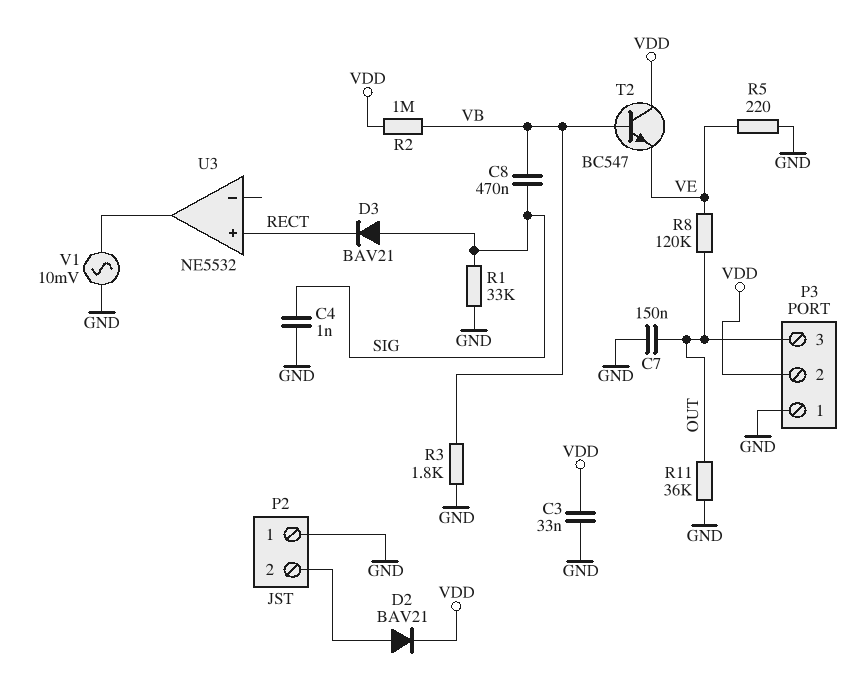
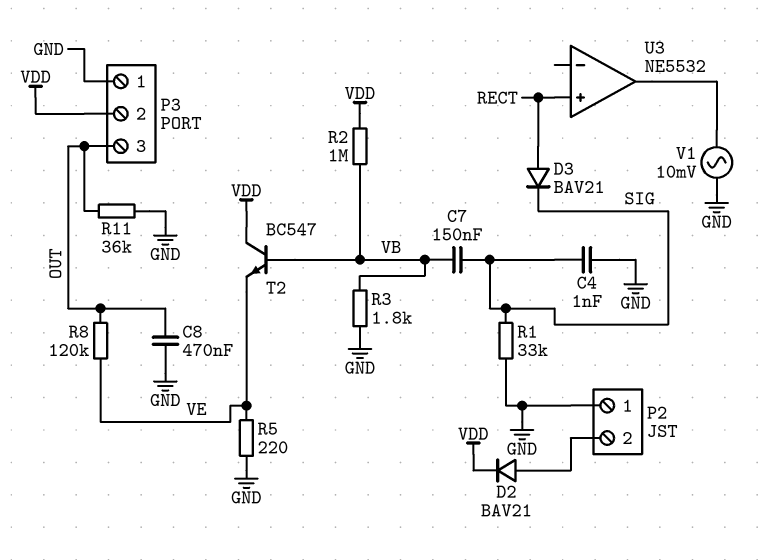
C3: 33nF (GND, VDD) -> none
C7: 150nF (GND, OUT) -> 150nF (SIG, VB)
C8: 470nF (SIG, VB) -> 470nF (GND, OUT)
D3: diode BAV21 (A SIG, K RECT) -> diode BAV21 (A RECT, K SIG)

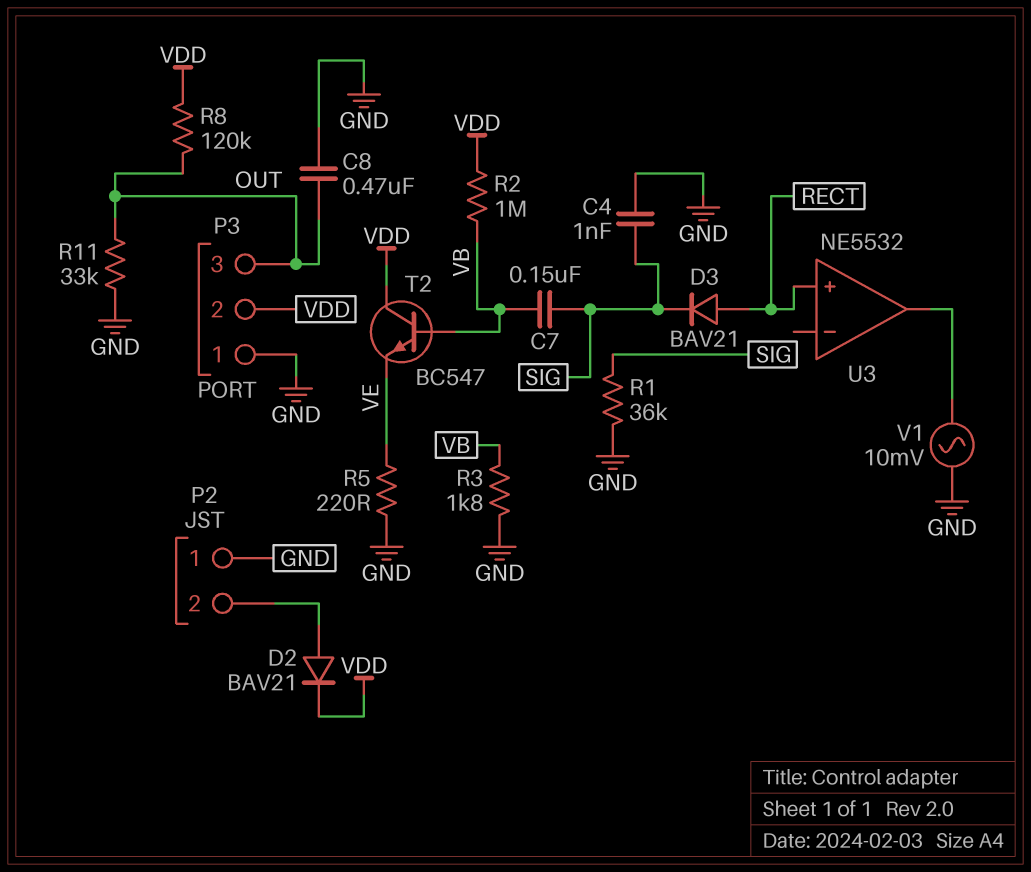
R1: 33k (GND, SIG) -> 36k (GND, SIG)
R8: 120k (OUT, VE) -> 120k (OUT, VDD)
R11: 36k (GND, OUT) -> 33k (GND, OUT)

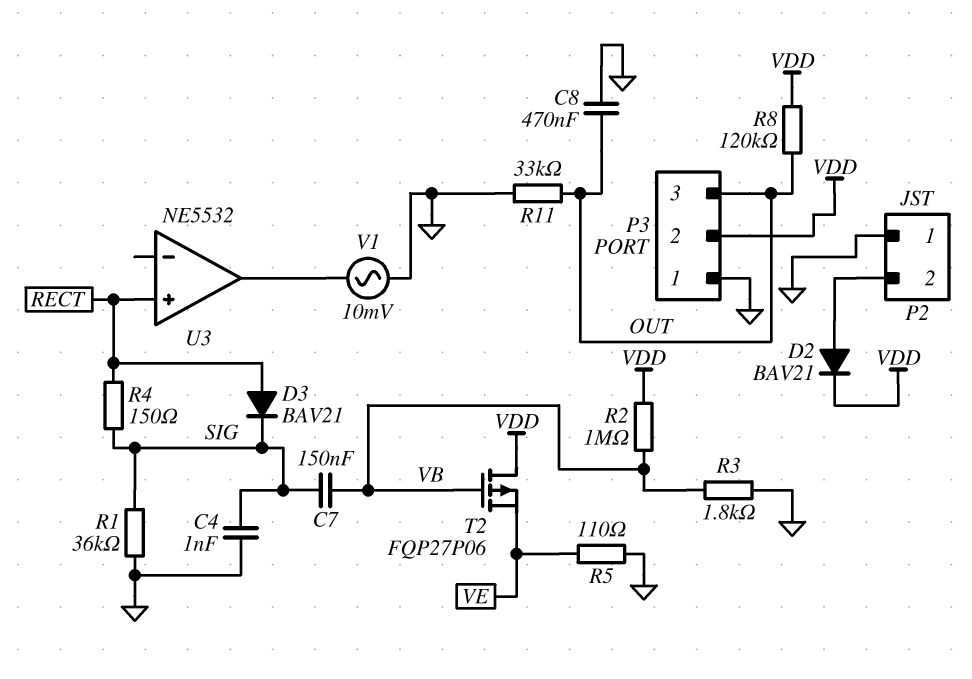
R4: none -> 150 (RECT, SIG)
R5: 220 (GND, VE) -> 110 (GND, VE)
T2: NPN BC547 (B VB, C VDD, E VE) -> PMOS FQP27P06 (G VB, D VDD, S VE)

